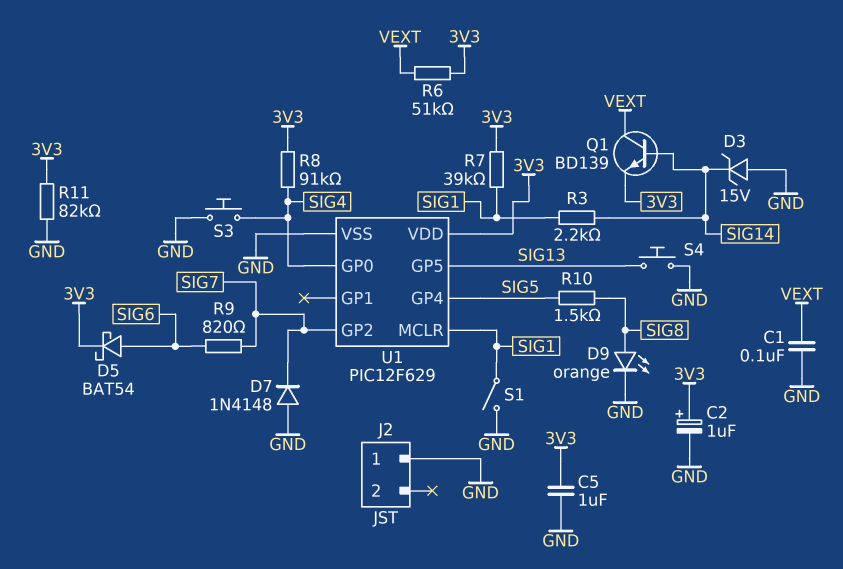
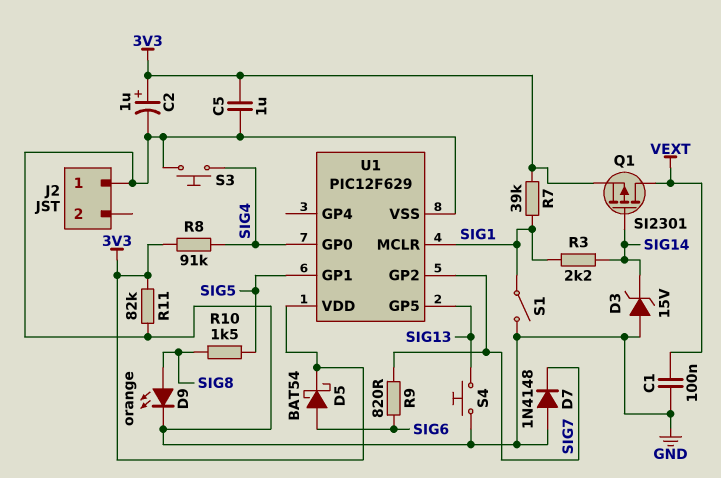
Q1: NPN BD139 (B SIG14, C VEXT, E 3V3) -> PMOS SI2301 (G SIG14, D VEXT, S 3V3)
R6: 51k (3V3, VEXT) -> none
U1 pin GP1: none -> SIG5
U1 pin GP4: SIG5 -> none

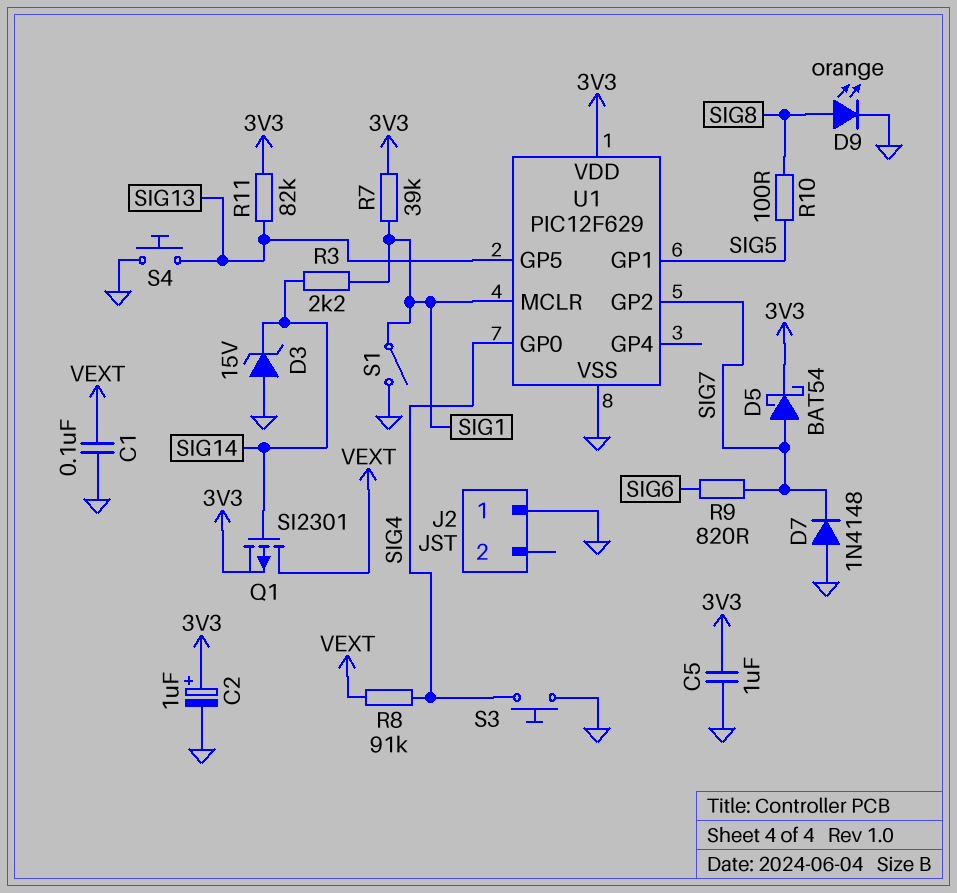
D5: schottky BAT54 (A SIG6, K 3V3) -> schottky BAT54 (A SIG7, K 3V3)
R8: 91k (3V3, SIG4) -> 91k (SIG4, VEXT)
R10: 1.5k (SIG5, SIG8) -> 100 (SIG5, SIG8)
R11: 82k (3V3, GND) -> 82k (3V3, SIG13)

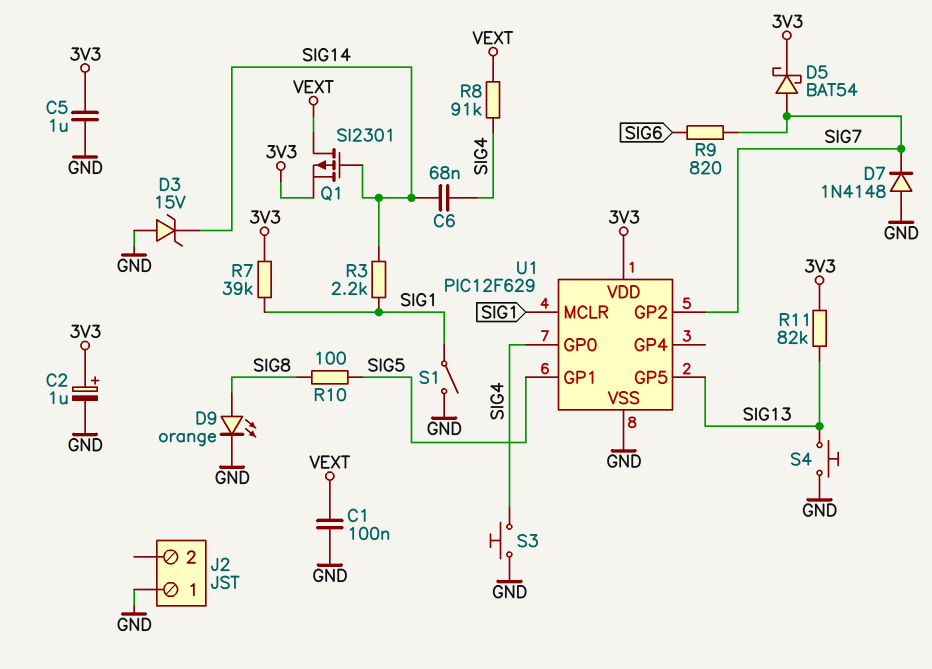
C6: none -> 68nF (SIG4, SIG14)

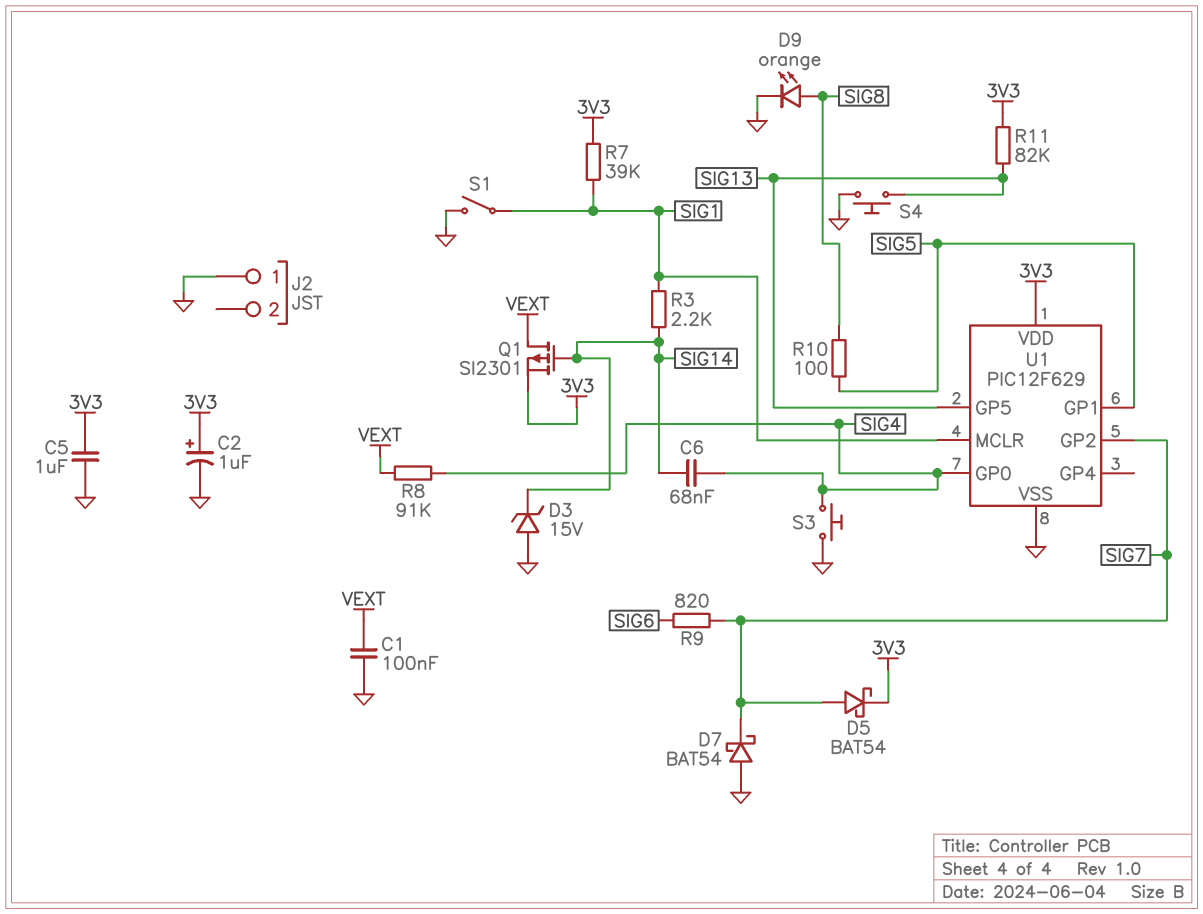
D7: diode 1N4148 (A GND, K SIG7) -> schottky BAT54 (A GND, K SIG7)

